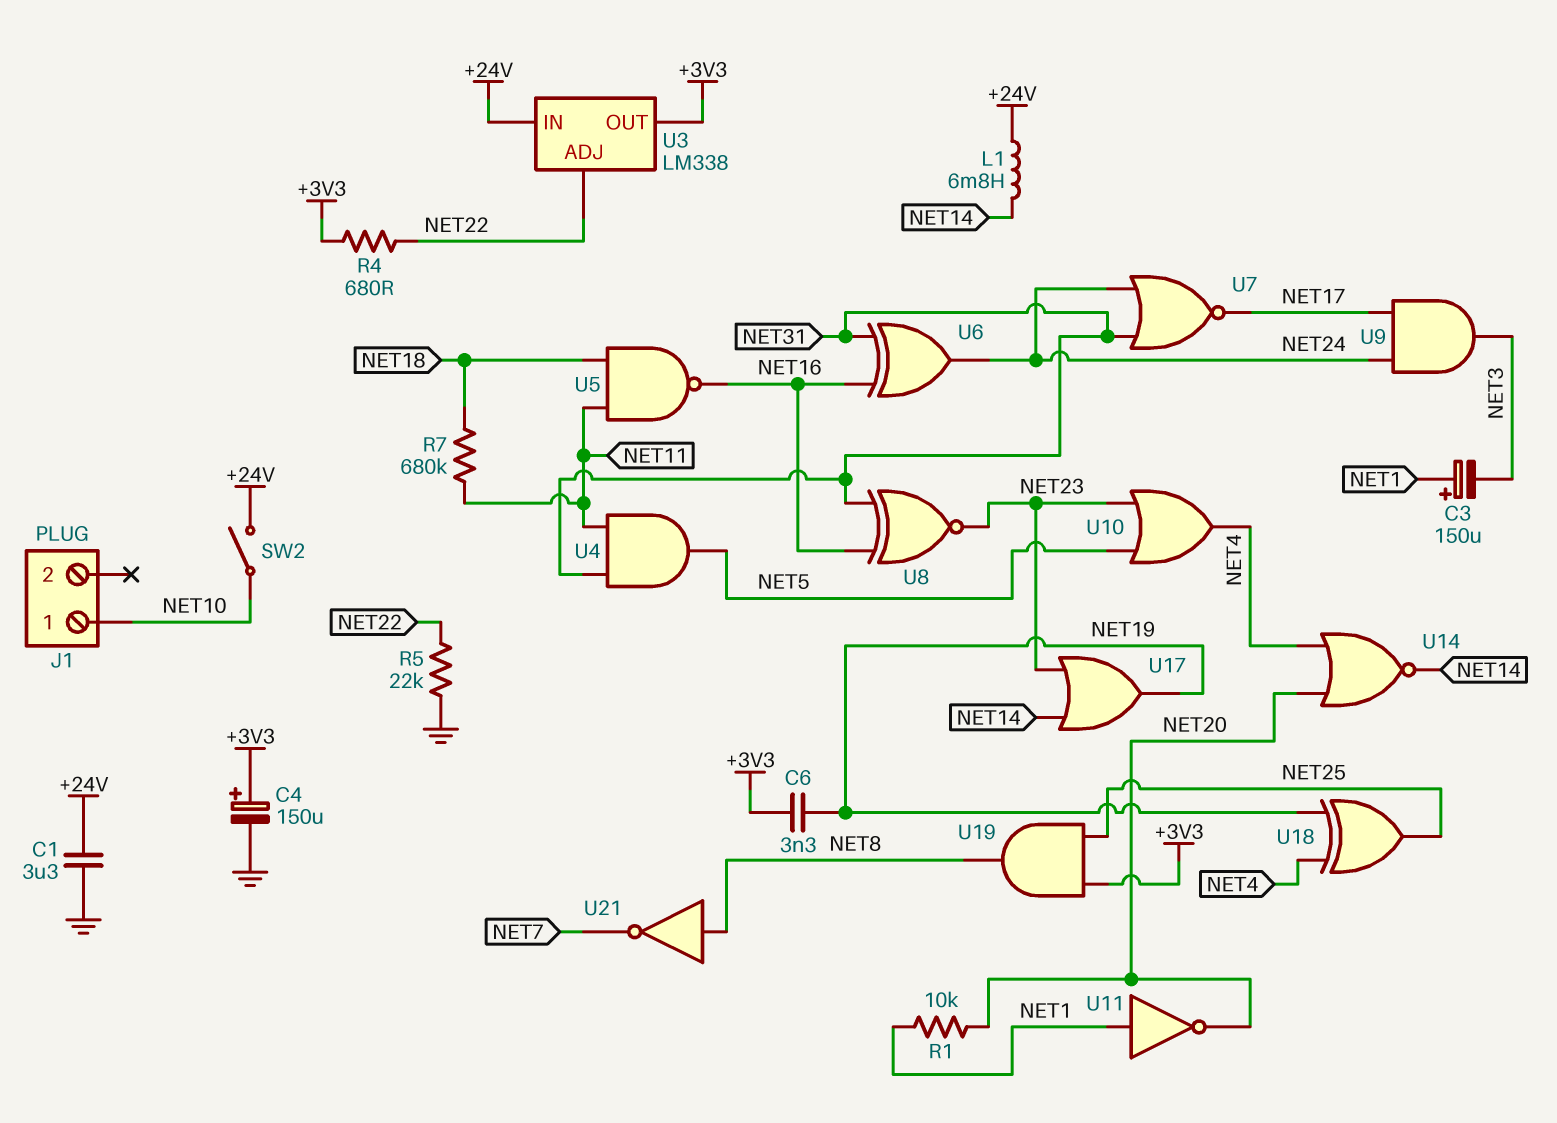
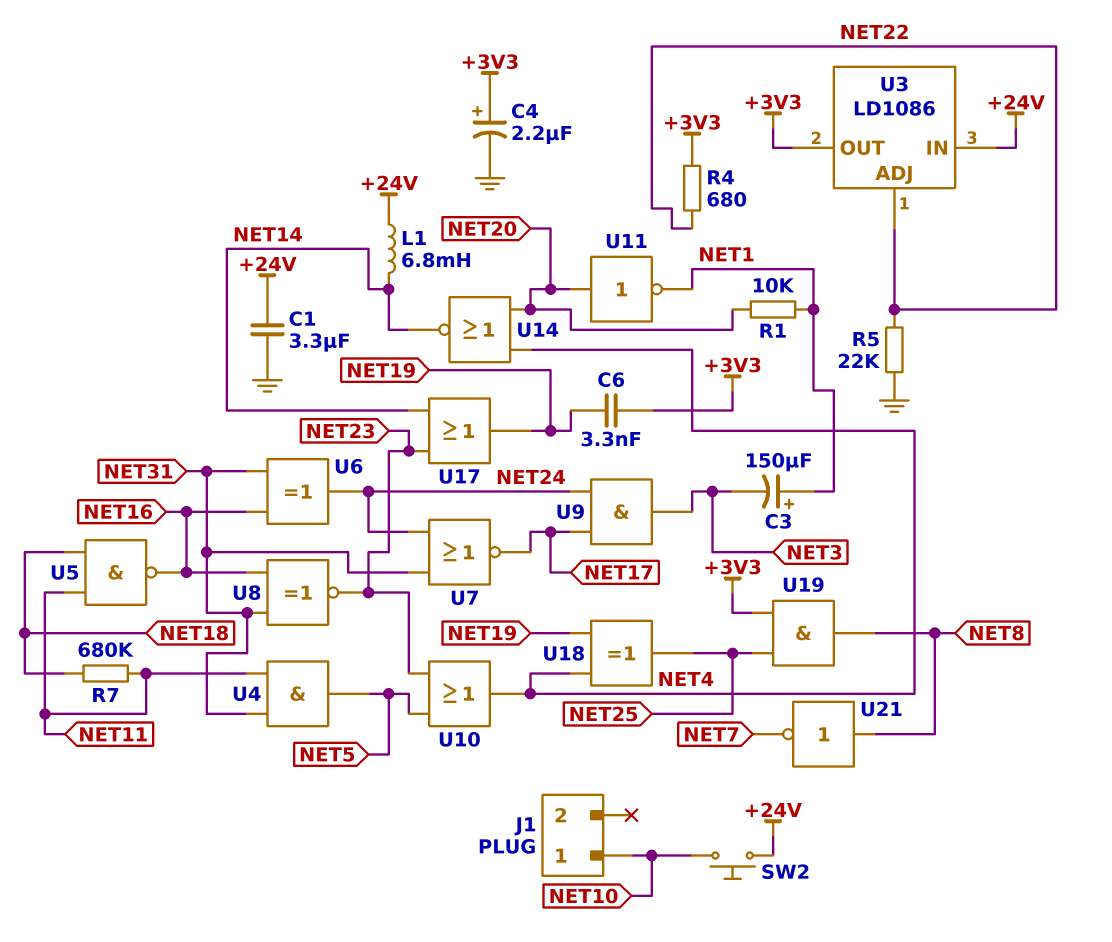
C4: 150uF (plus +3V3, minus GND) -> 2.2uF (plus +3V3, minus GND)
SW2: switch (+24V, NET10) -> button (+24V, NET10)
U3: LM338 -> LD1086
U11: NOT (in NET1, out NET20) -> NOT (in NET20, out NET1)

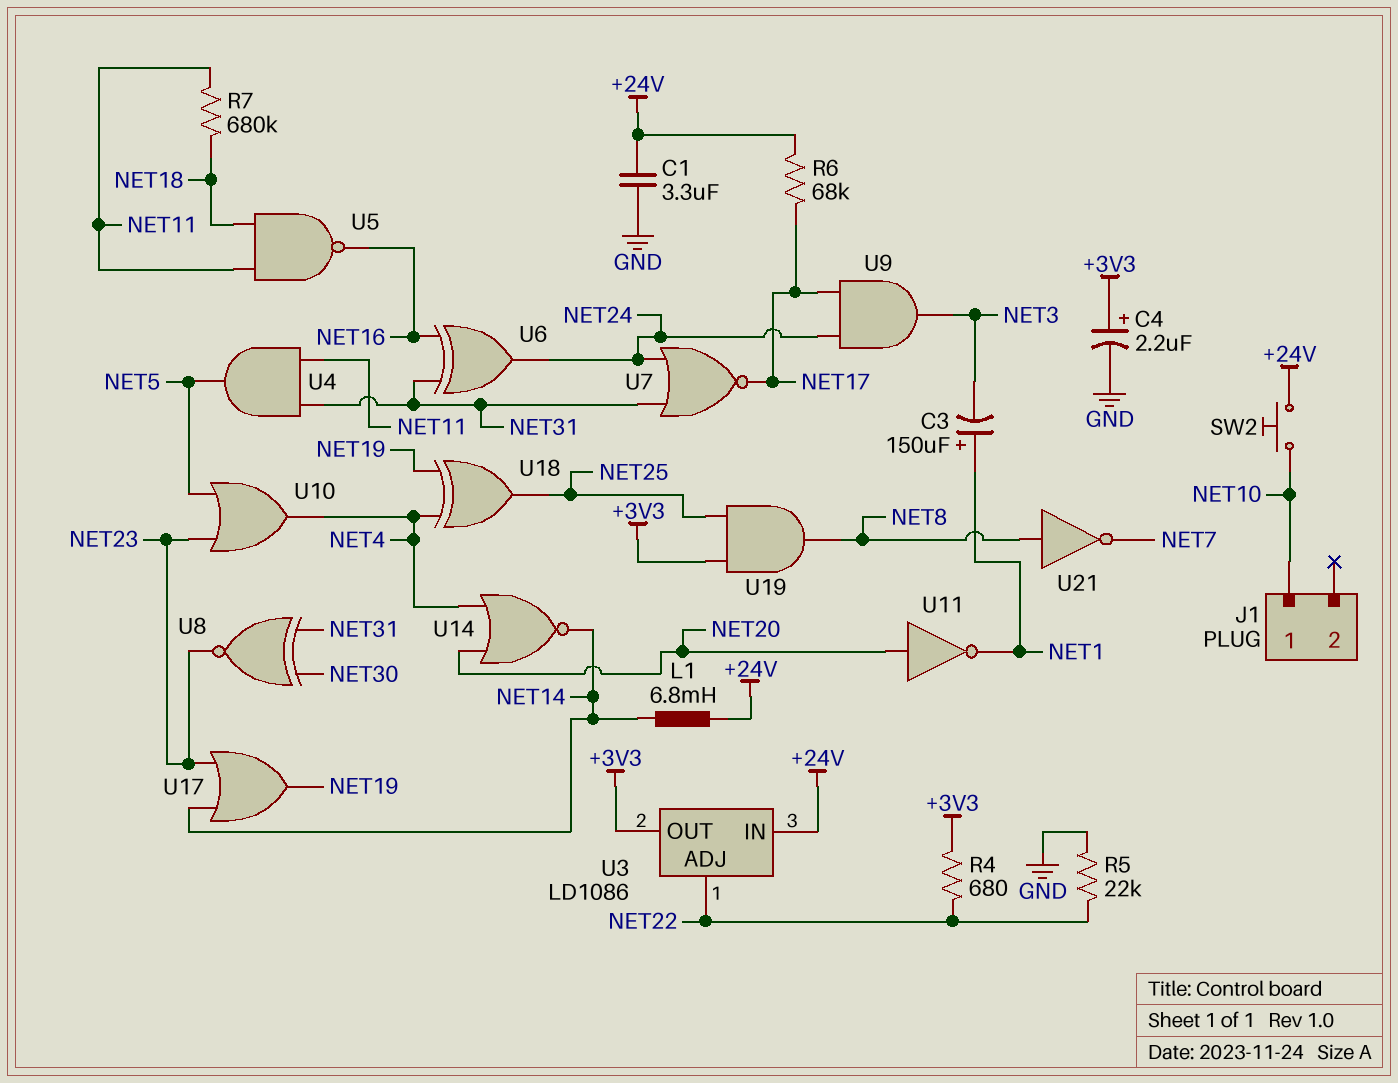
C6: 3.3nF (+3V3, NET19) -> none
R1: 10k (NET1, NET20) -> none
R6: none -> 68k (+24V, NET17)
U8: XNOR (in NET16, in NET31, out NET23) -> XNOR (in NET30, in NET31, out NET23)

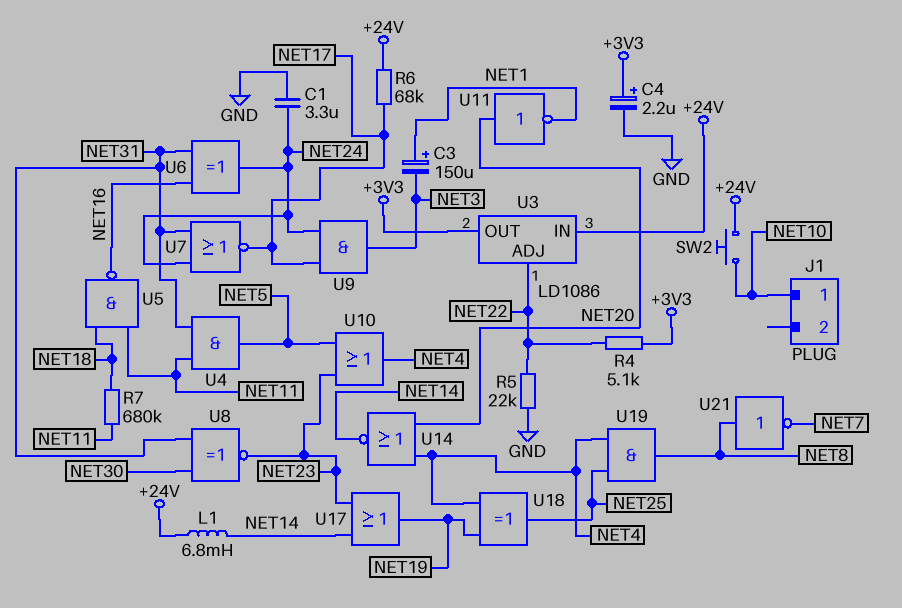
C1: 3.3uF (+24V, GND) -> 3.3uF (GND, NET24)
R4: 680 (+3V3, NET22) -> 5.1k (+3V3, NET22)
U19: AND (in +3V3, in NET25, out NET8) -> AND (in NET4, in NET25, out NET8)

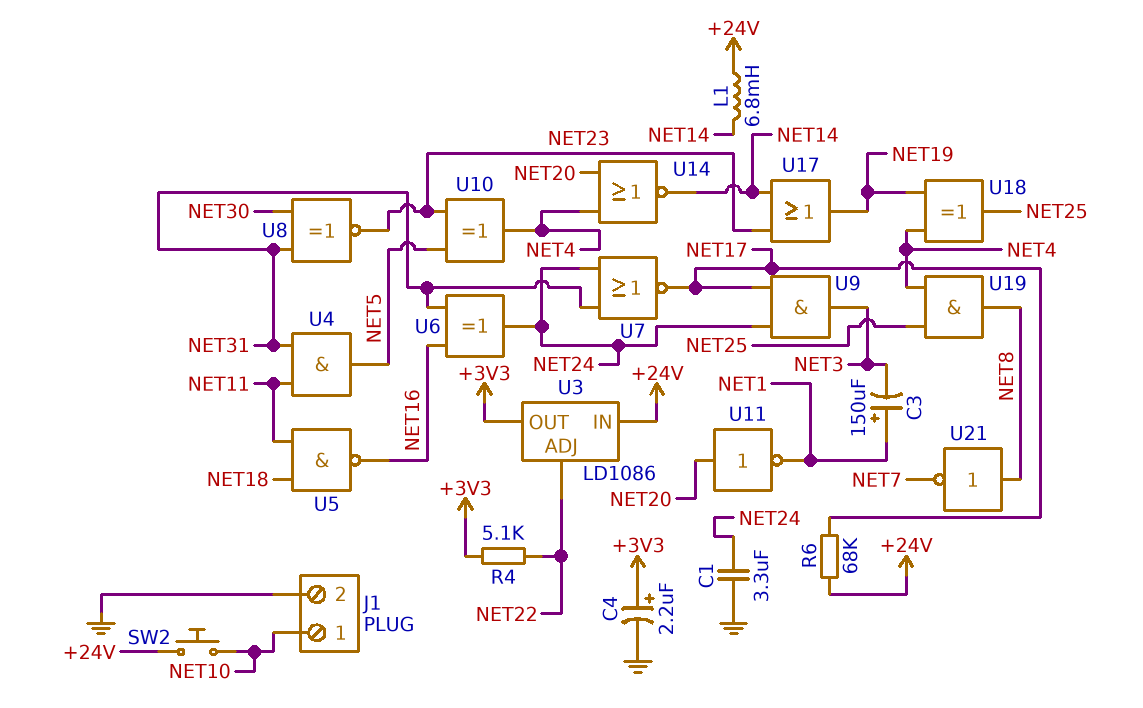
J1 pin 2: none -> GND
R5: 22k (GND, NET22) -> none
R7: 680k (NET11, NET18) -> none
U10: OR (in NET5, in NET23, out NET4) -> XOR (in NET5, in NET23, out NET4)

